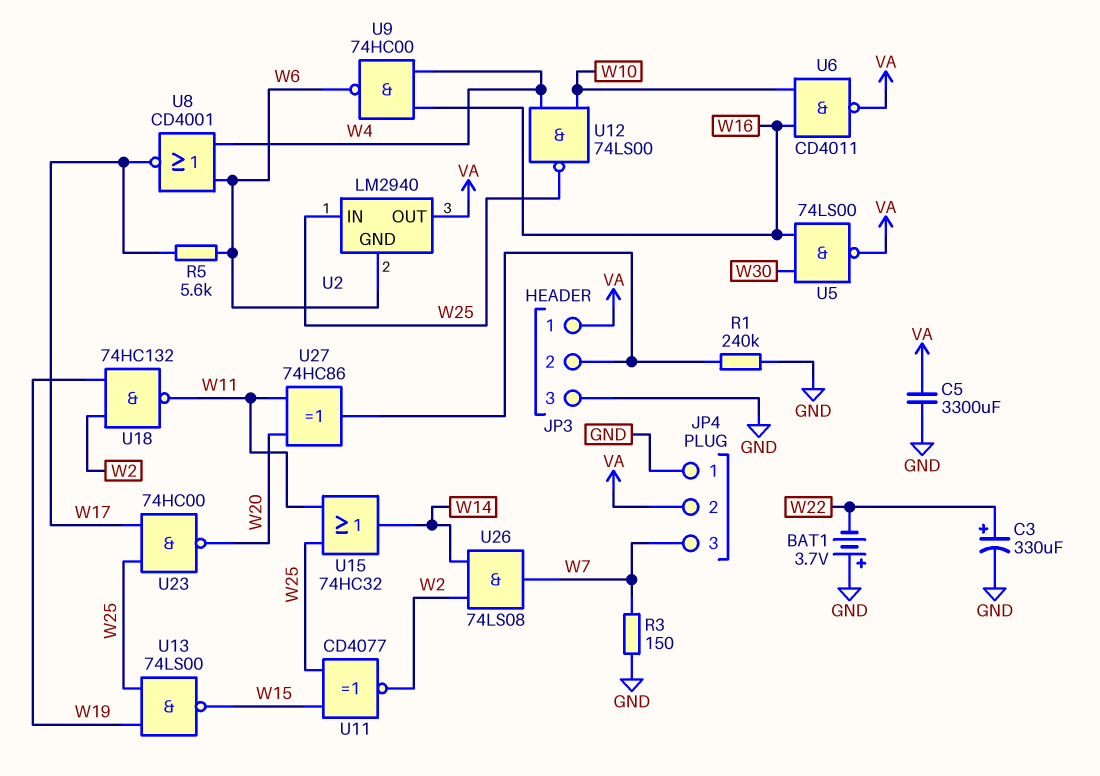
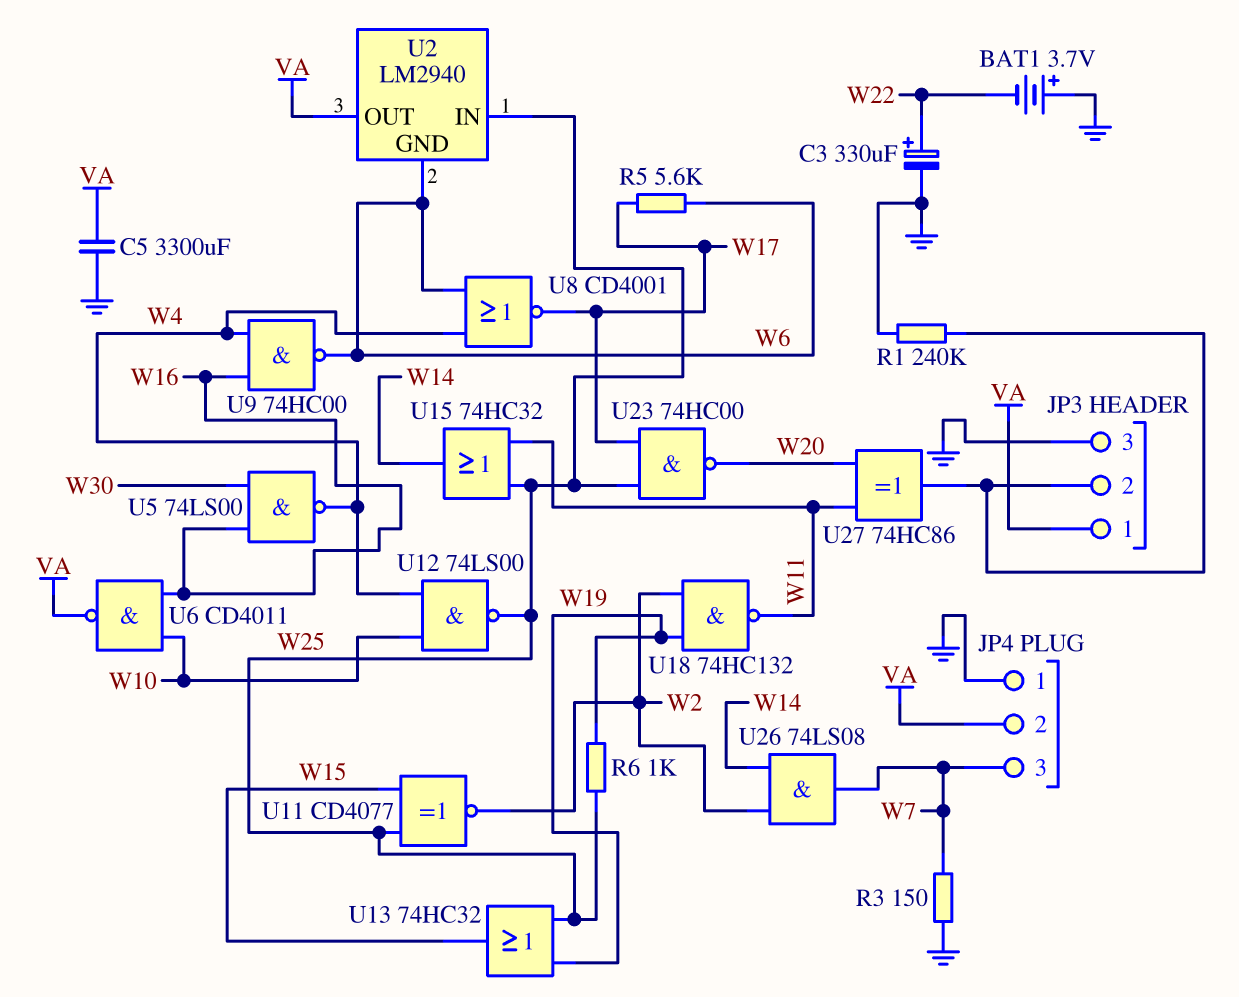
R6: none -> 1k (W19, W25)
U5: NAND 74LS00 (in W16, in W30, out VA) -> NAND 74LS00 (in W16, in W30, out W4)
U13: NAND 74LS00 (in W19, in W25, out W15) -> OR 74HC32 (in W19, in W25, out W15)

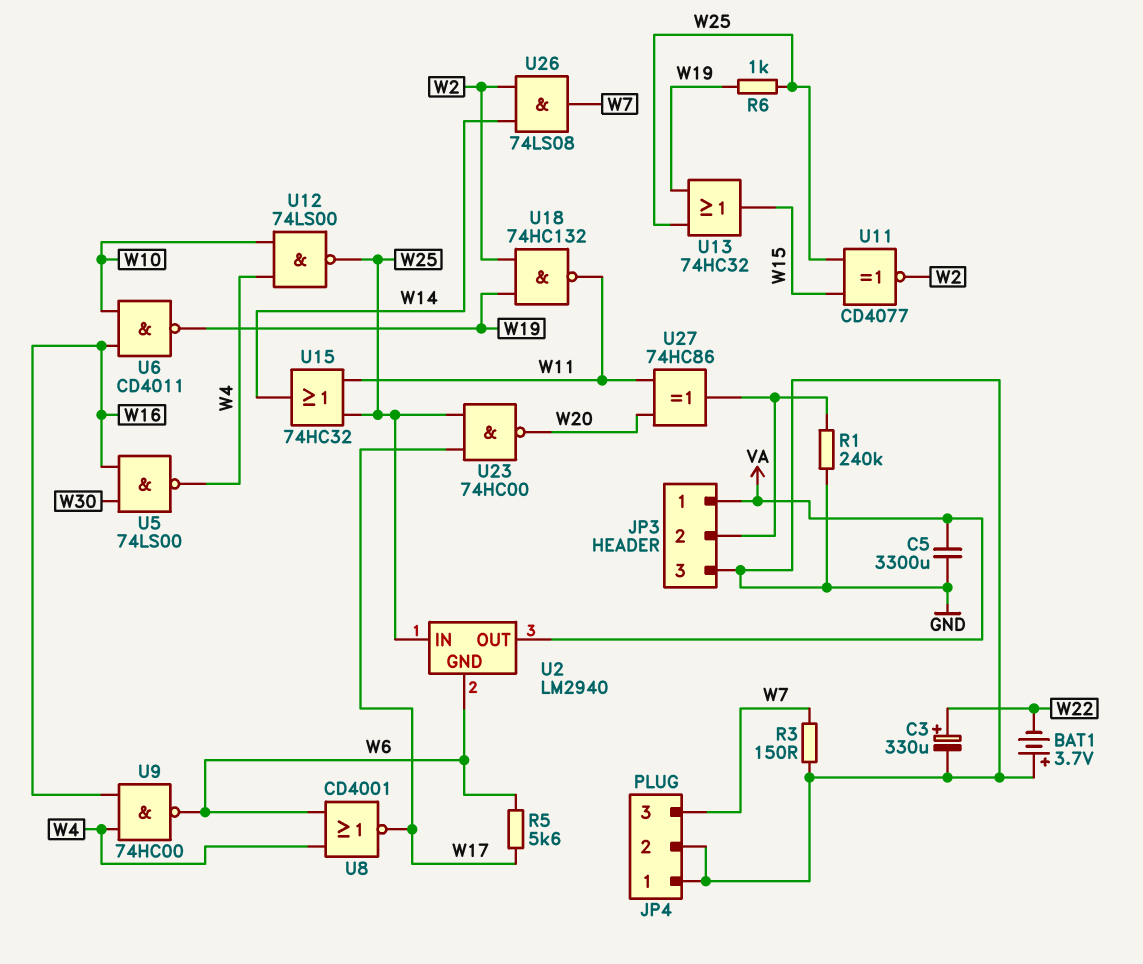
JP4 pin 2: VA -> GND
U6: NAND CD4011 (in W10, in W16, out VA) -> NAND CD4011 (in W10, in W16, out W19)

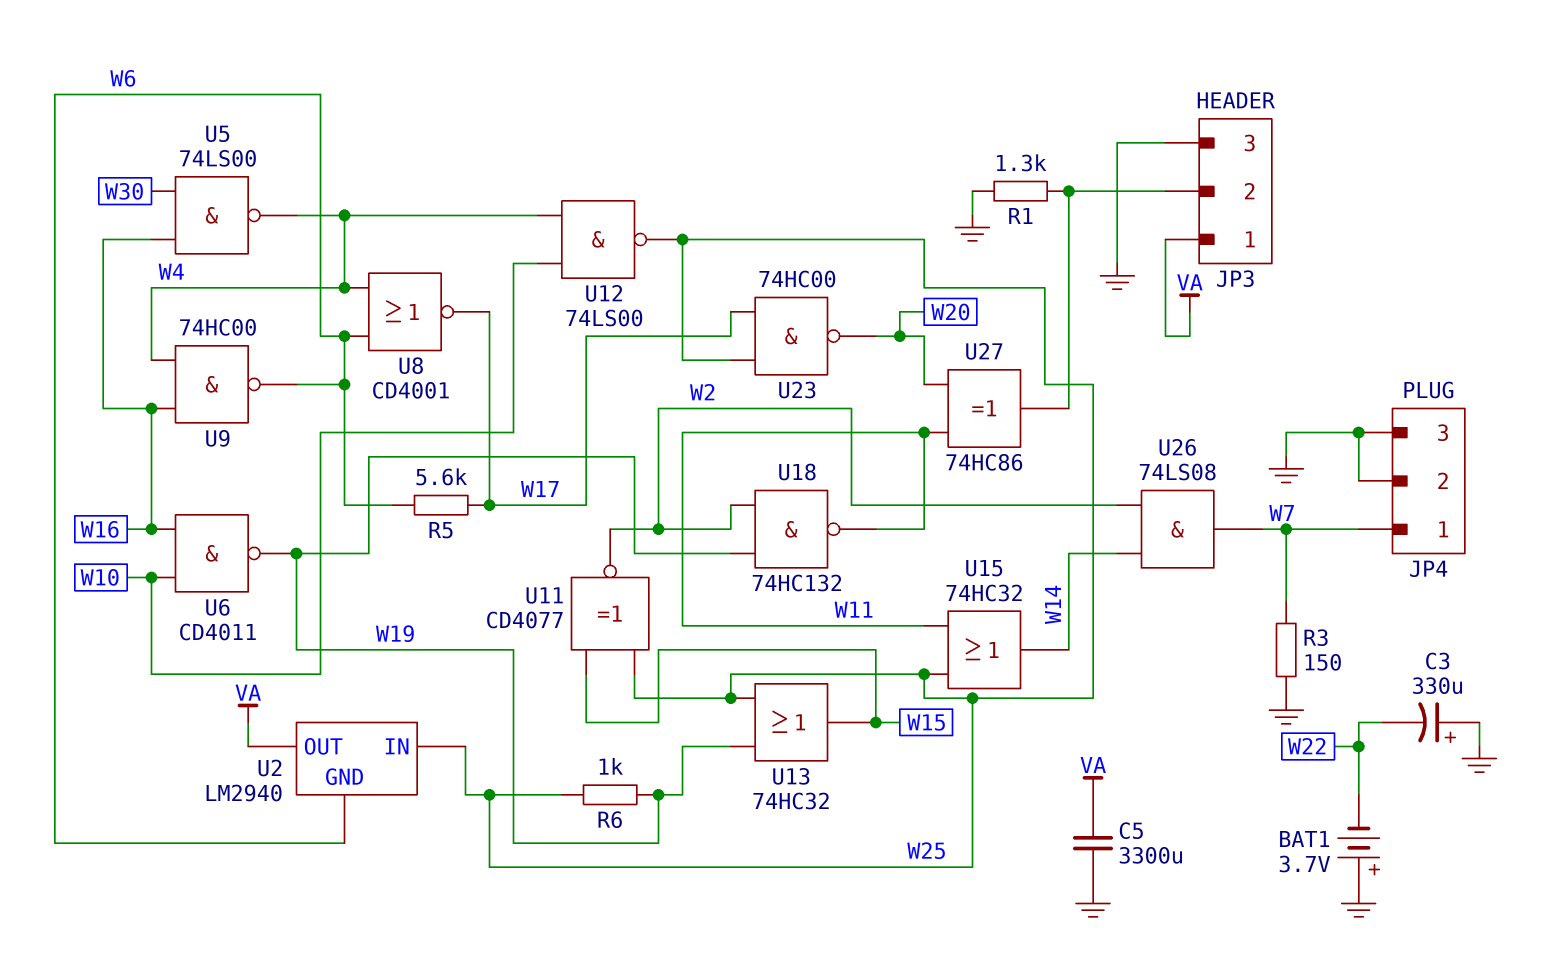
C3: 330uF (plus W22, minus GND) -> 330uF (plus GND, minus W22)
JP4 pin 1: GND -> W7
JP4 pin 3: W7 -> GND
R1: 240k (GND, JP3/2) -> 1.3k (GND, JP3/2)

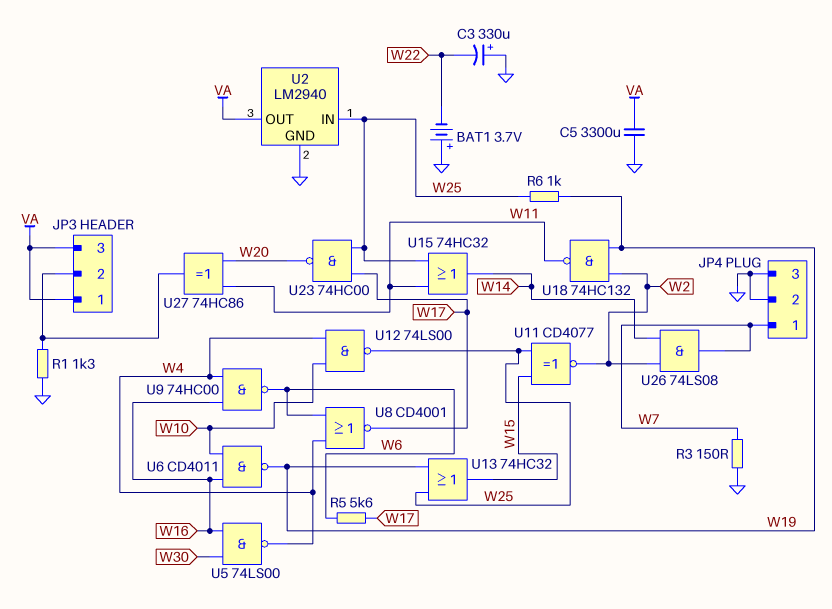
JP3 pin 3: GND -> VA
U2 pin GND: W6 -> GND

